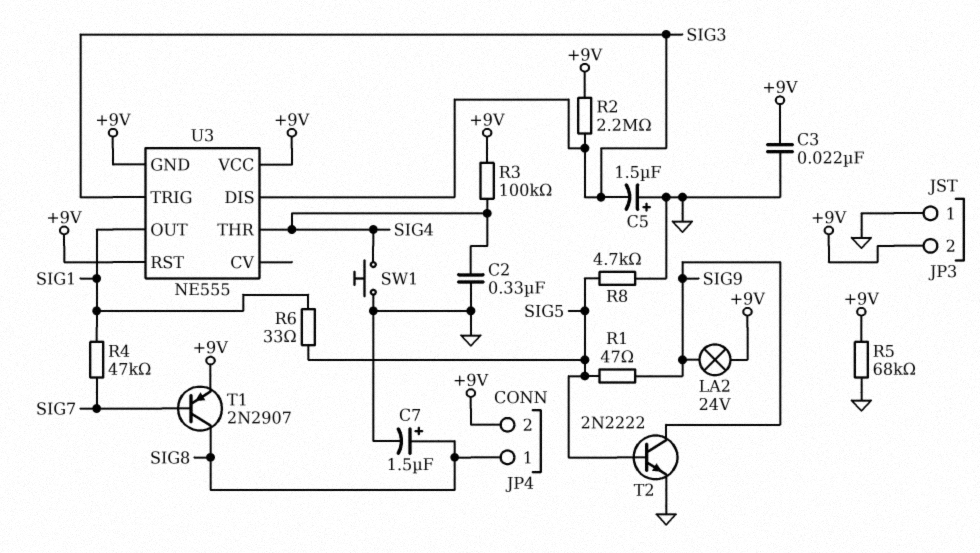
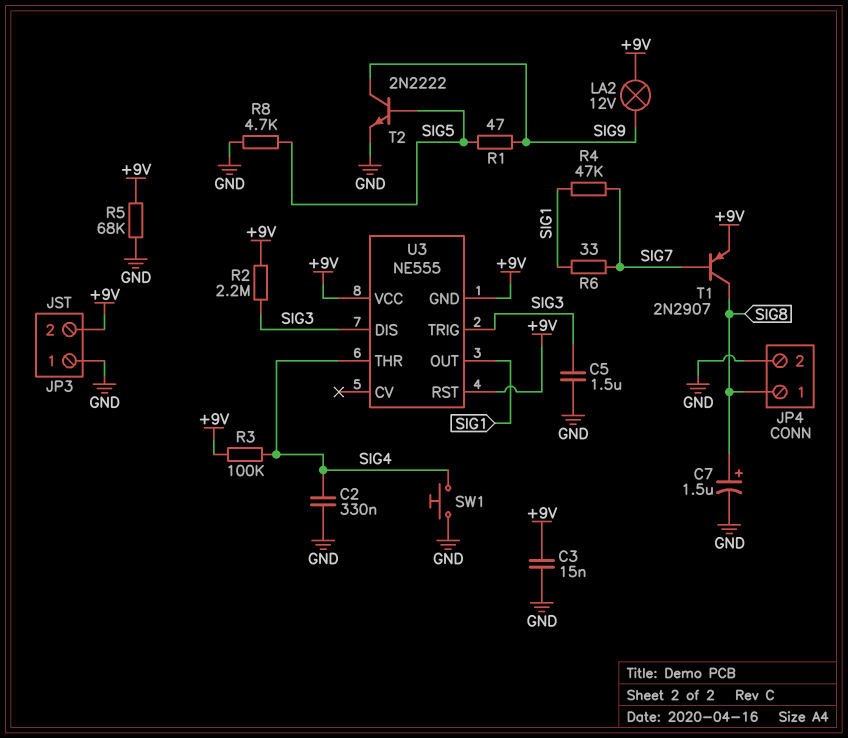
C3: 22nF (+9V, GND) -> 15nF (+9V, GND)
C5: 1.5uF (plus GND, minus SIG3) -> 1.5uF (GND, SIG3)
JP4 pin 2: +9V -> GND
LA2: lamp 24V (+9V, SIG9) -> lamp 12V (+9V, SIG9)
R6: 33 (SIG1, SIG5) -> 33 (SIG1, SIG7)

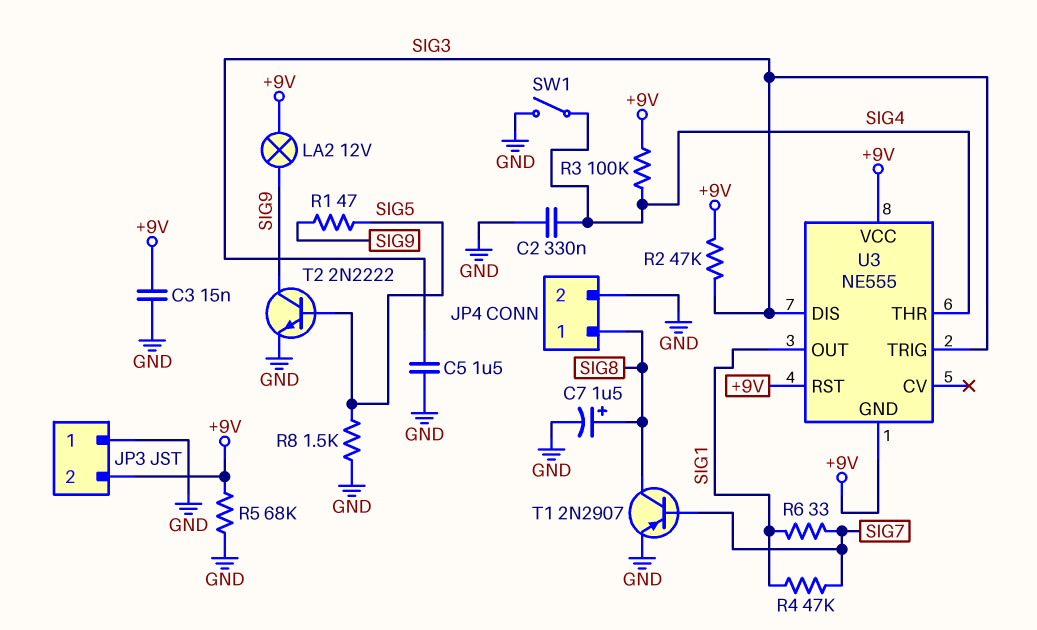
R2: 2.2M (+9V, SIG3) -> 47k (+9V, SIG3)
R8: 4.7k (GND, SIG5) -> 1.5k (GND, SIG5)
SW1: button (GND, SIG4) -> switch (GND, SIG4)
T1: PNP 2N2907 (B SIG7, C SIG8, E +9V) -> PNP 2N2907 (B SIG7, C SIG8, E GND)

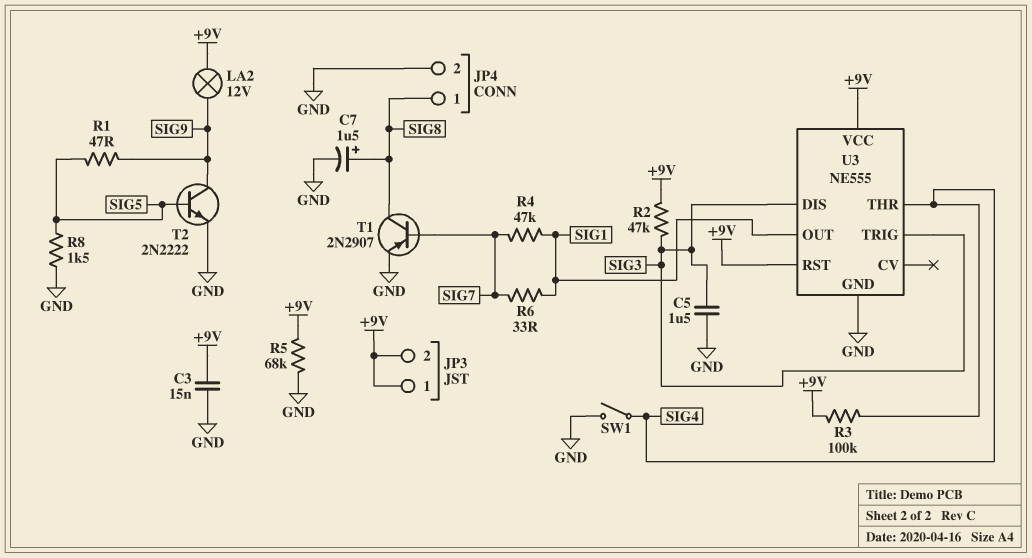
C2: 330nF (GND, SIG4) -> none
JP3 pin 1: GND -> +9V
U3 pin GND: +9V -> GND

